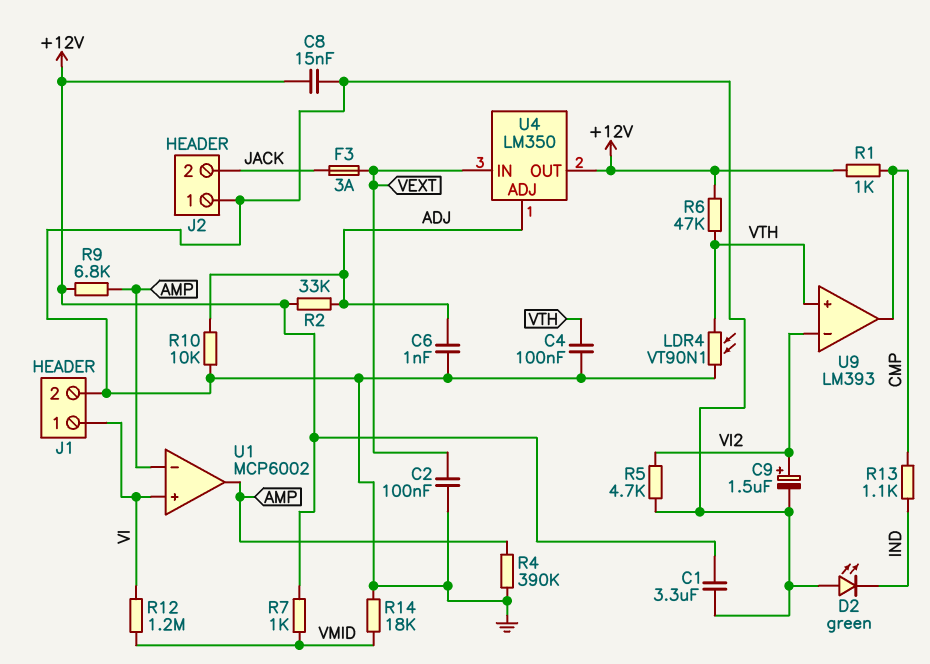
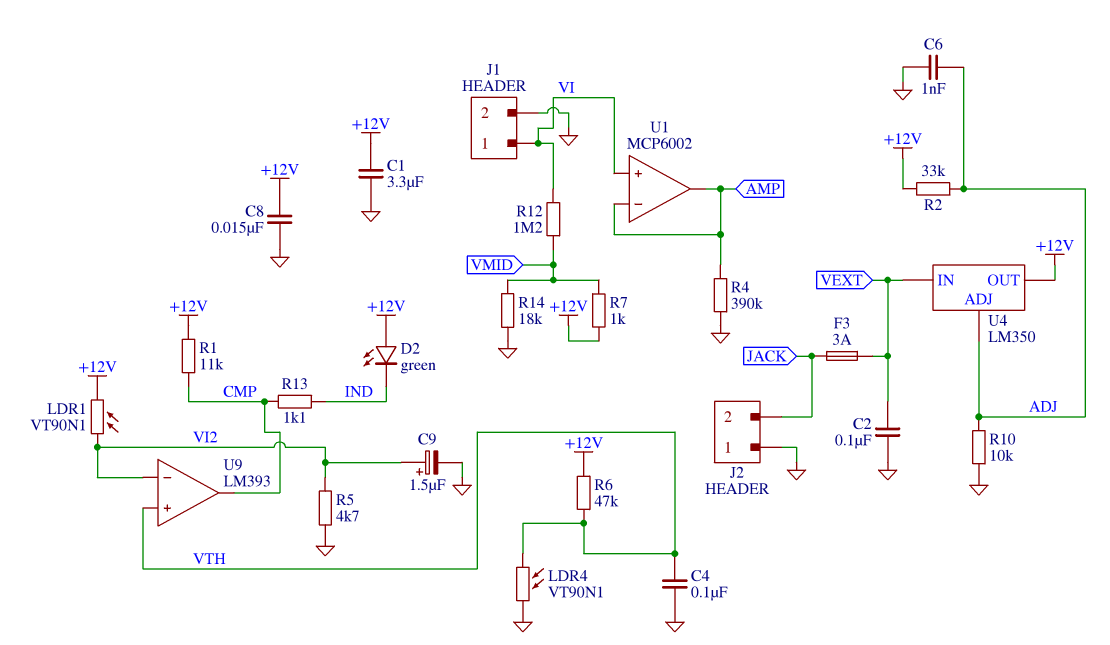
D2: LED green (A GND, K IND) -> LED green (A +12V, K IND)
LDR1: none -> VT90N1 (+12V, VI2)
R1: 1k (+12V, CMP) -> 11k (+12V, CMP)
R9: 6.8k (+12V, AMP) -> none

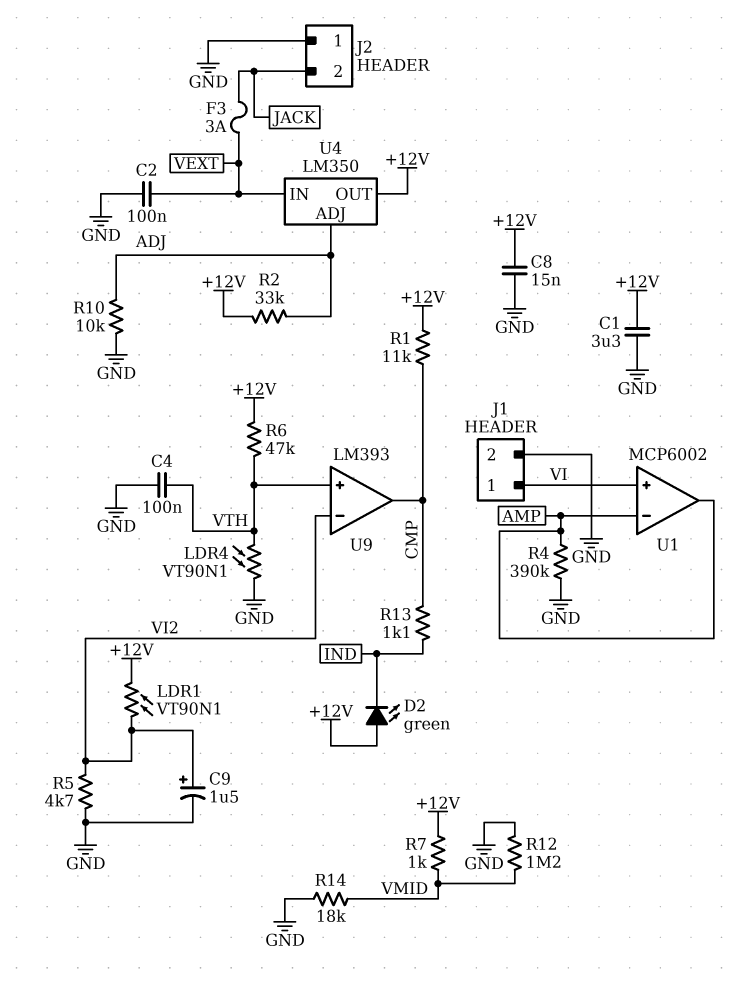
C6: 1nF (ADJ, GND) -> none
R12: 1.2M (VI, VMID) -> 1.2M (GND, VMID)

